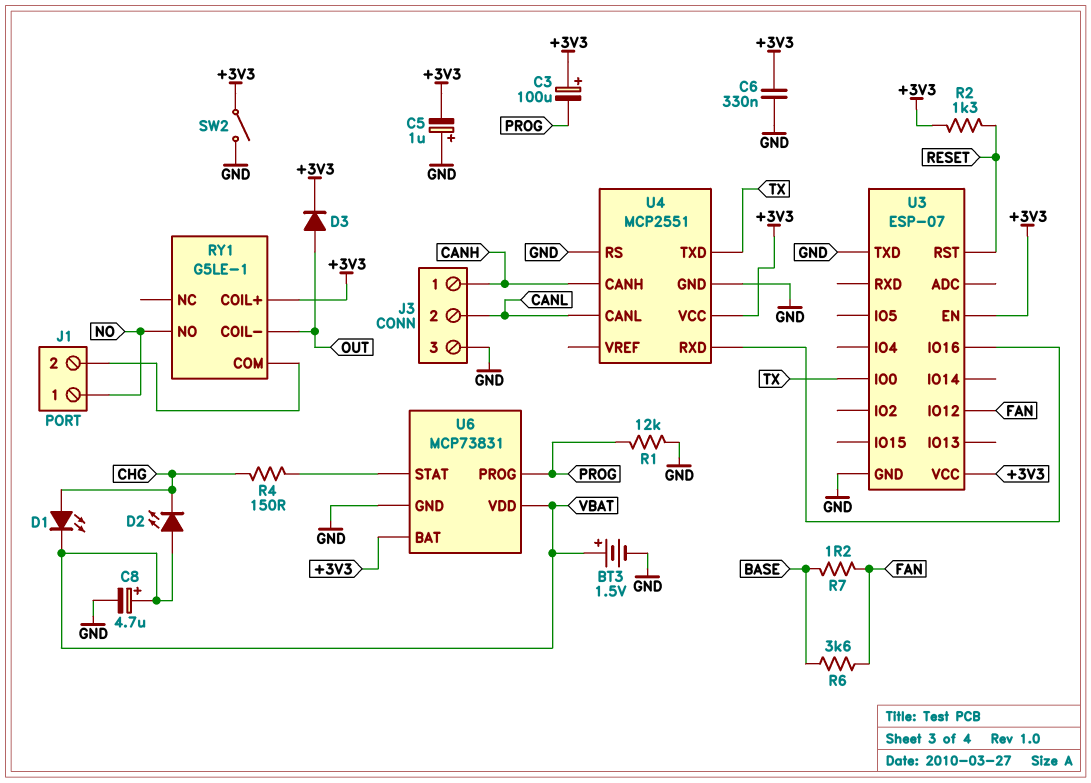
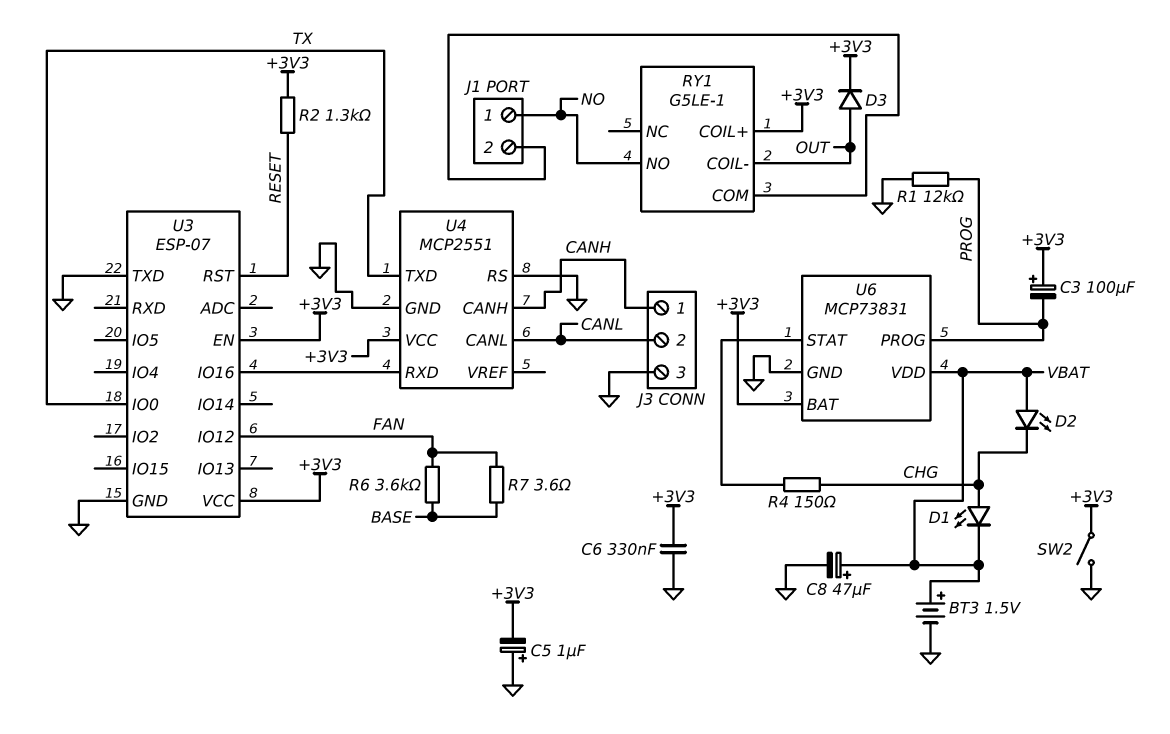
C8: 4.7uF (plus VBAT, minus GND) -> 47uF (plus VBAT, minus GND)
R7: 1.2 (BASE, FAN) -> 3.6 (BASE, FAN)

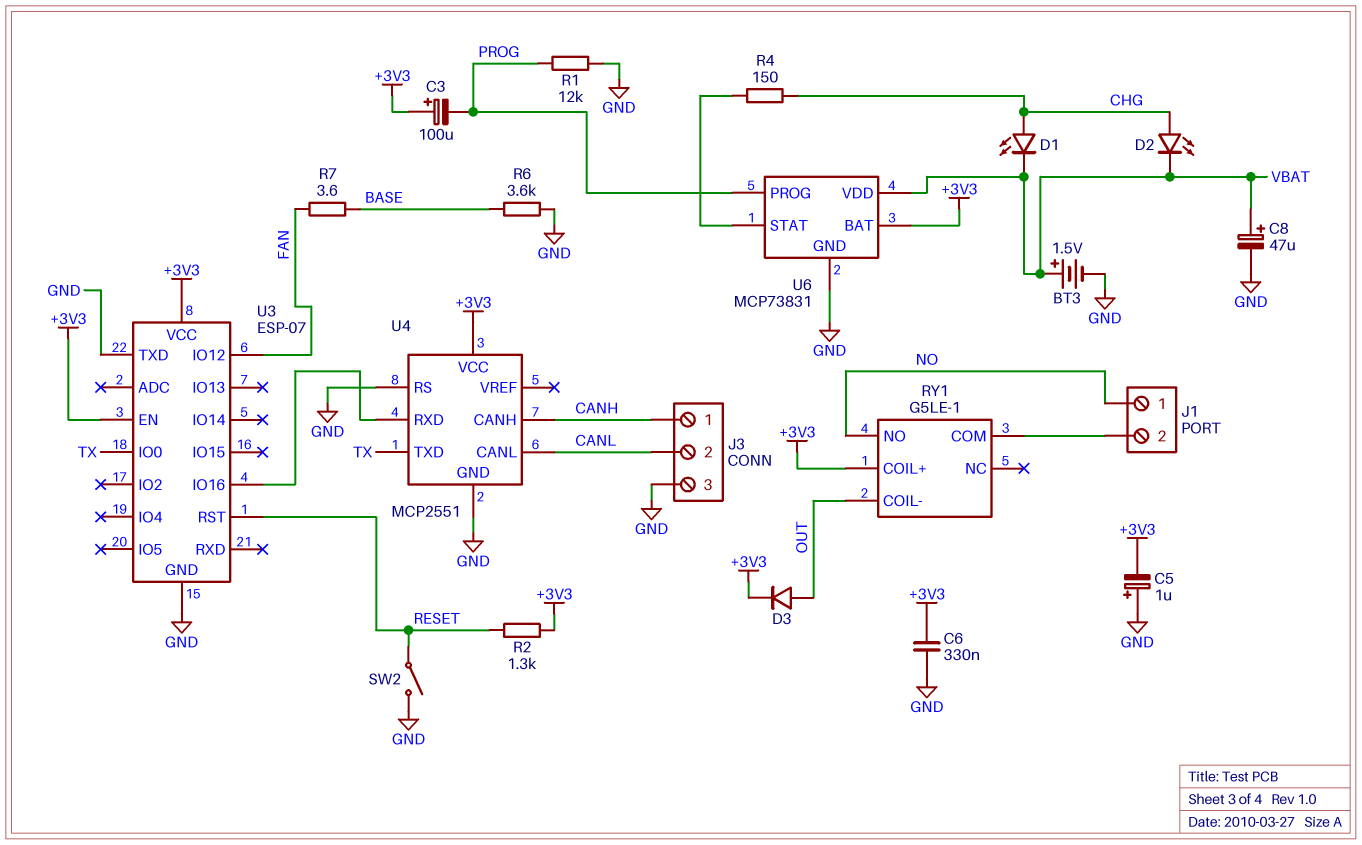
D2: LED (A VBAT, K CHG) -> LED (A CHG, K VBAT)
R6: 3.6k (BASE, FAN) -> 3.6k (BASE, GND)
SW2: switch (+3V3, GND) -> switch (GND, RESET)

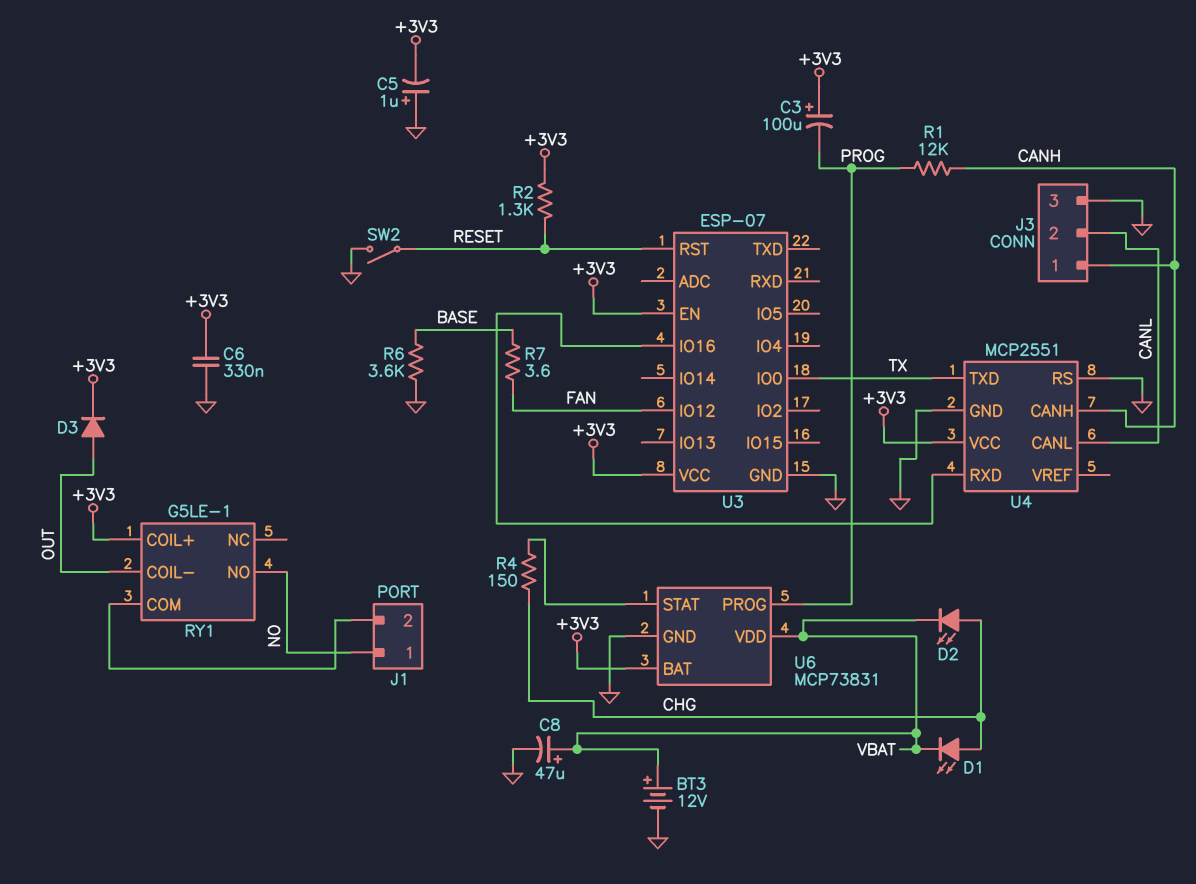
BT3: 1.5V (plus VBAT, minus GND) -> 12V (plus VBAT, minus GND)
R1: 12k (GND, PROG) -> 12k (CANH, PROG)
U3 pin TXD: GND -> none

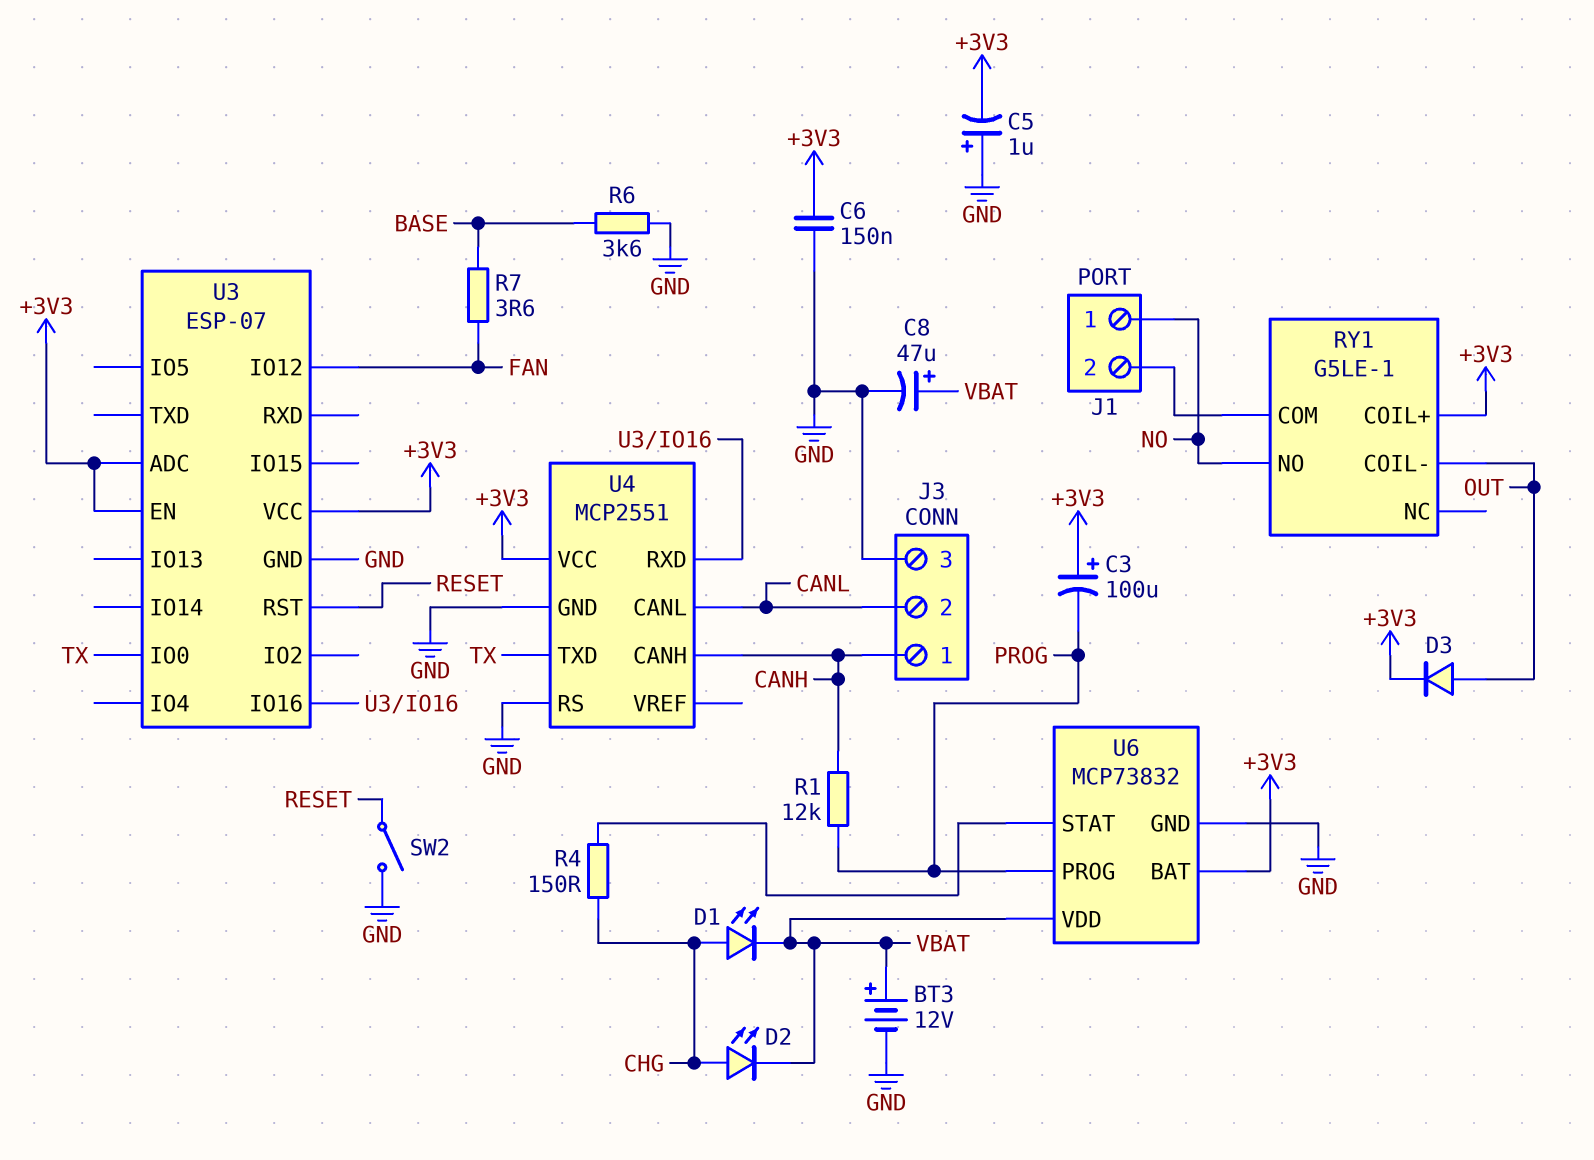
C6: 330nF (+3V3, GND) -> 150nF (+3V3, GND)
R2: 1.3k (+3V3, RESET) -> none
U3 pin ADC: none -> +3V3
U6: MCP73831 -> MCP73832

